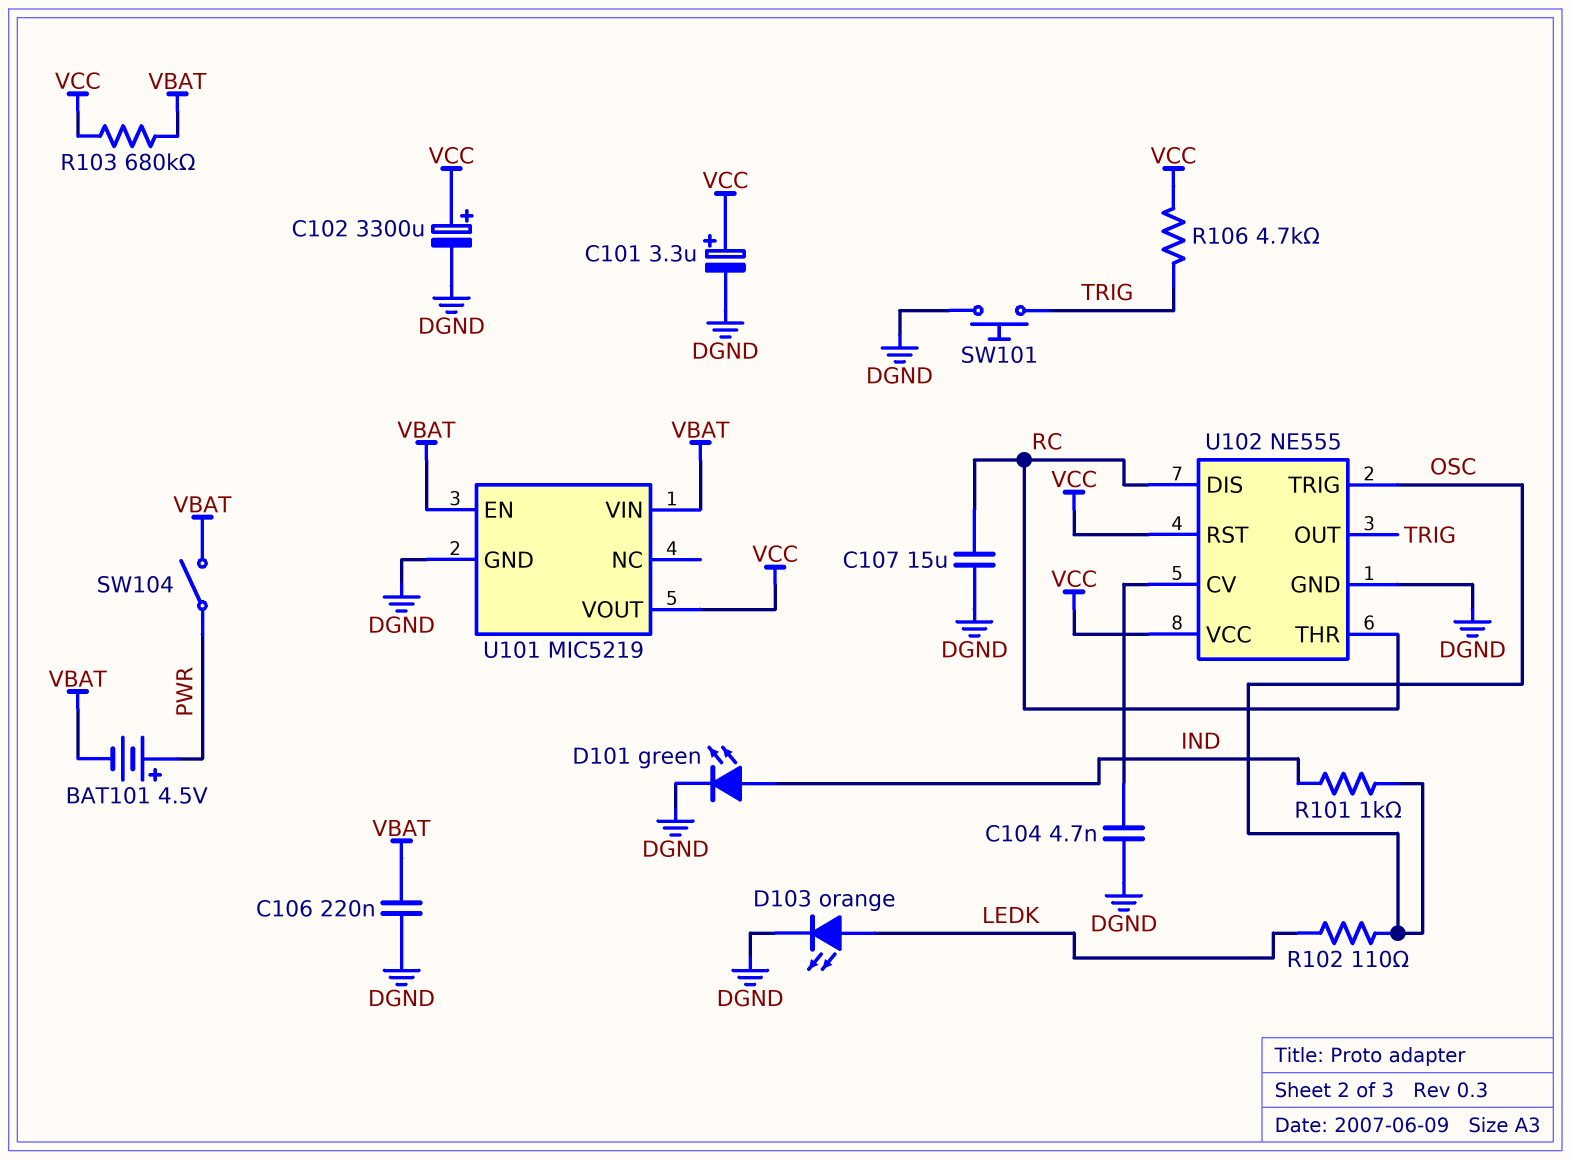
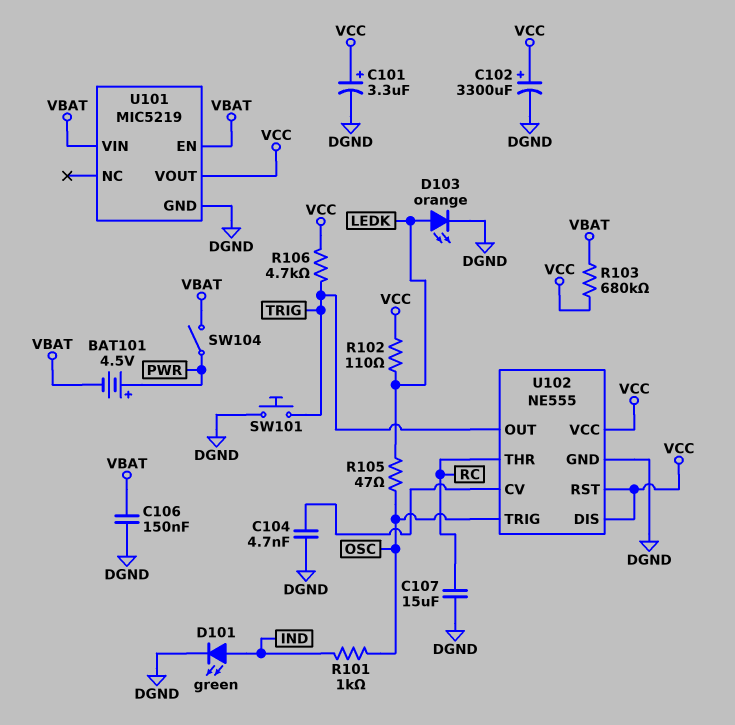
C106: 220nF (DGND, VBAT) -> 150nF (DGND, VBAT)
R102: 110 (LEDK, OSC) -> 110 (LEDK, VCC)
R105: none -> 47 (LEDK, OSC)
U102 pin DIS: RC -> VCC

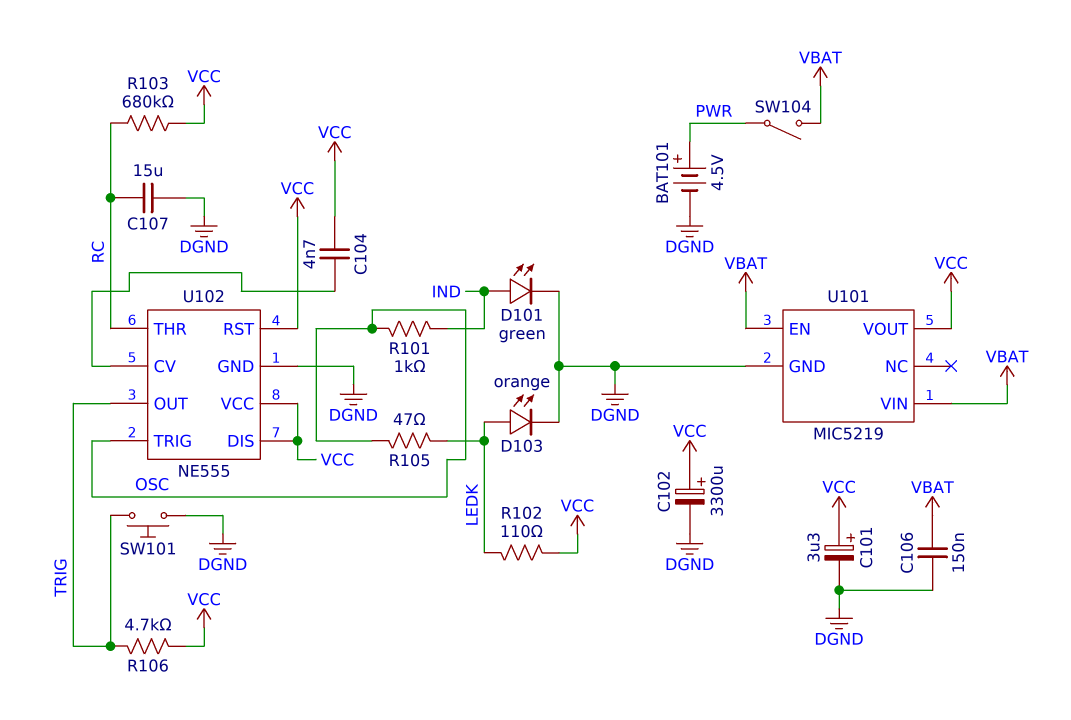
BAT101: 4.5V (plus PWR, minus VBAT) -> 4.5V (plus PWR, minus DGND)
C104: 4.7nF (DGND, U102/CV) -> 4.7nF (U102/CV, VCC)
R103: 680k (VBAT, VCC) -> 680k (RC, VCC)

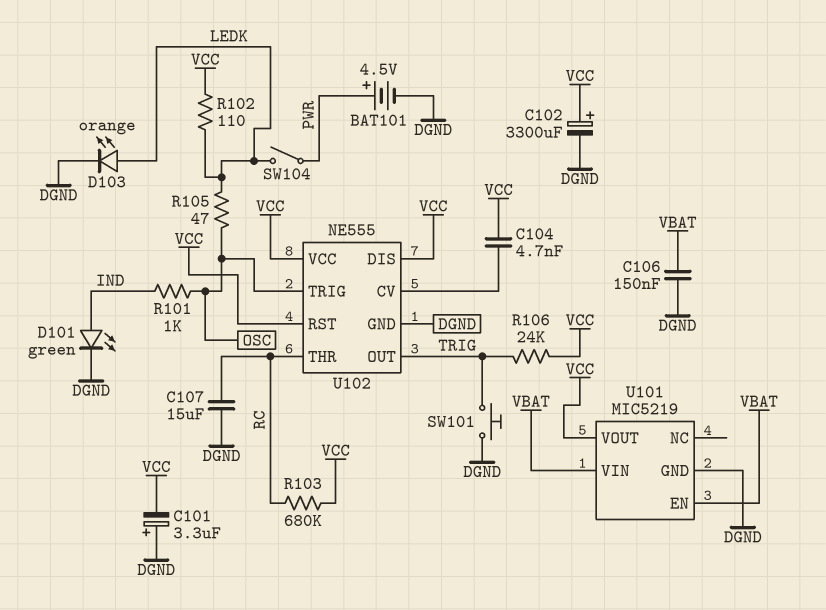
C101: 3.3uF (plus VCC, minus DGND) -> 3.3uF (plus DGND, minus VCC)
R106: 4.7k (TRIG, VCC) -> 24k (TRIG, VCC)
SW104: switch (PWR, VBAT) -> switch (LEDK, PWR)

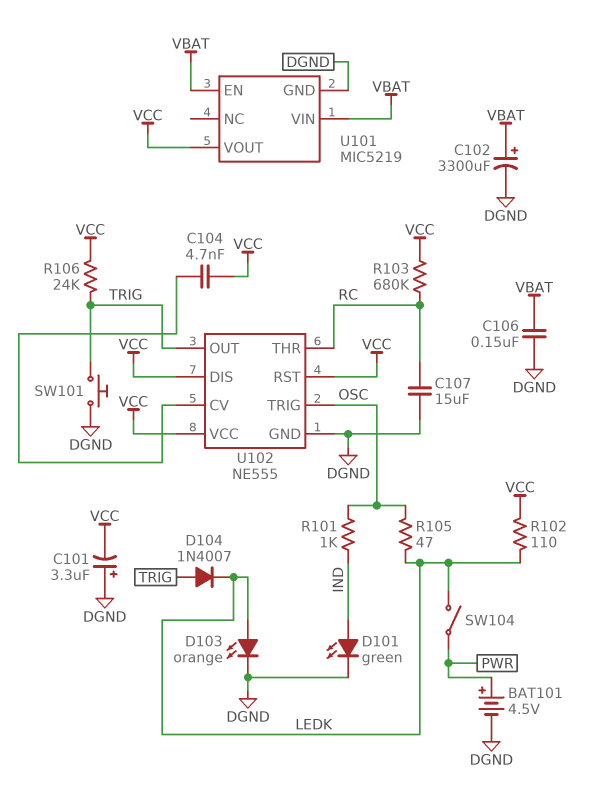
C102: 3300uF (plus VCC, minus DGND) -> 3300uF (plus VBAT, minus DGND)
D104: none -> diode 1N4007 (A TRIG, K LEDK)

